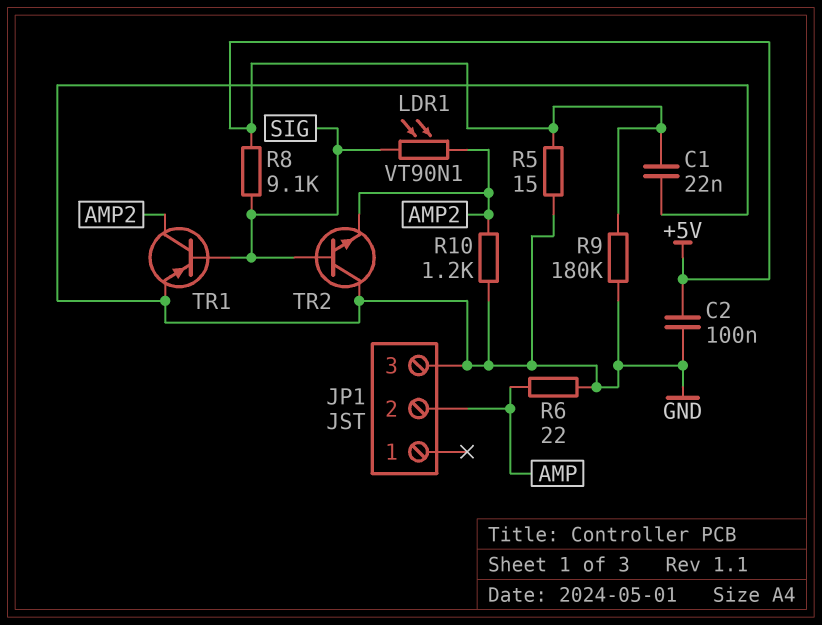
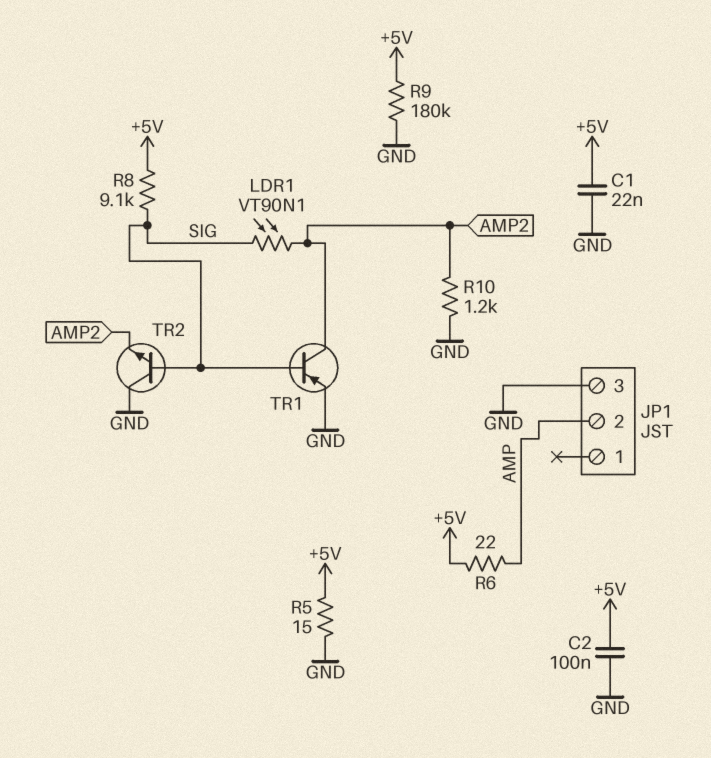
R6: 22 (AMP, GND) -> 22 (+5V, AMP)

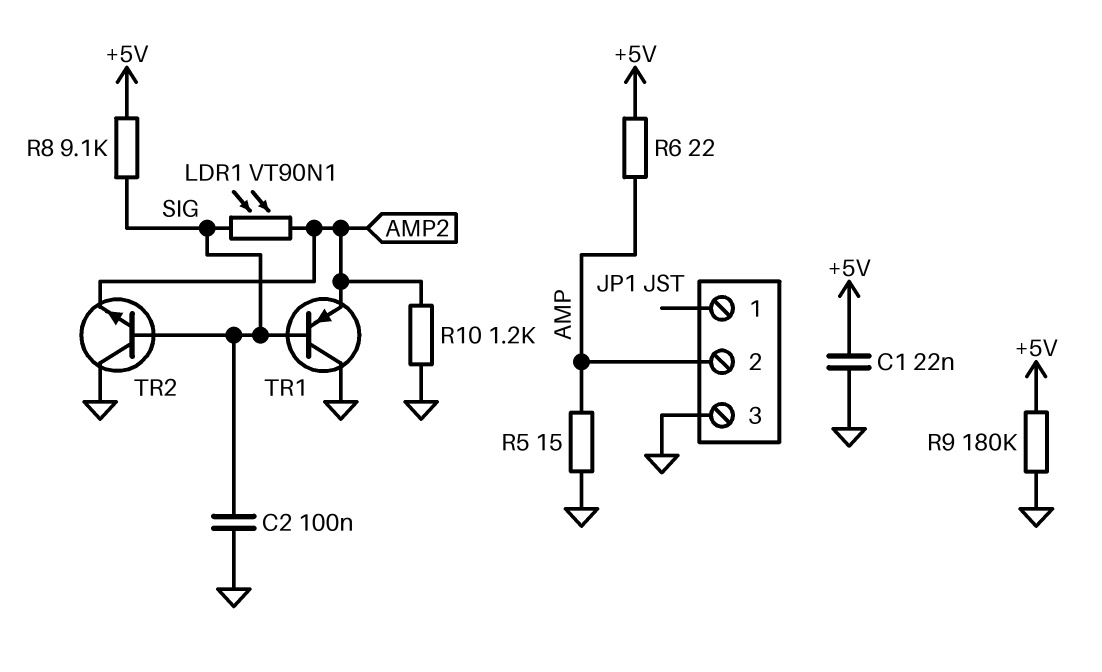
C2: 100nF (+5V, GND) -> 100nF (GND, SIG)
R5: 15 (+5V, GND) -> 15 (AMP, GND)
TR1: PNP (B SIG, C AMP2, E GND) -> PNP (B SIG, C GND, E AMP2)

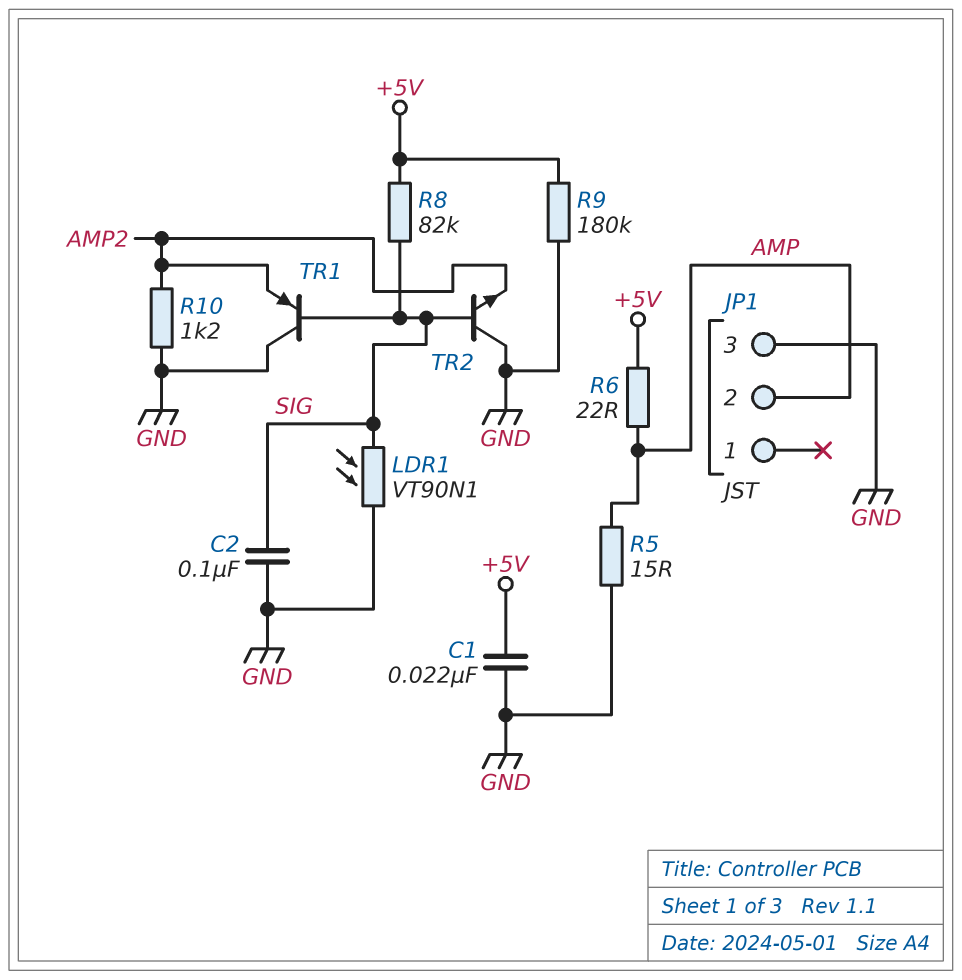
LDR1: VT90N1 (AMP2, SIG) -> VT90N1 (GND, SIG)
R8: 9.1k (+5V, SIG) -> 82k (+5V, SIG)

